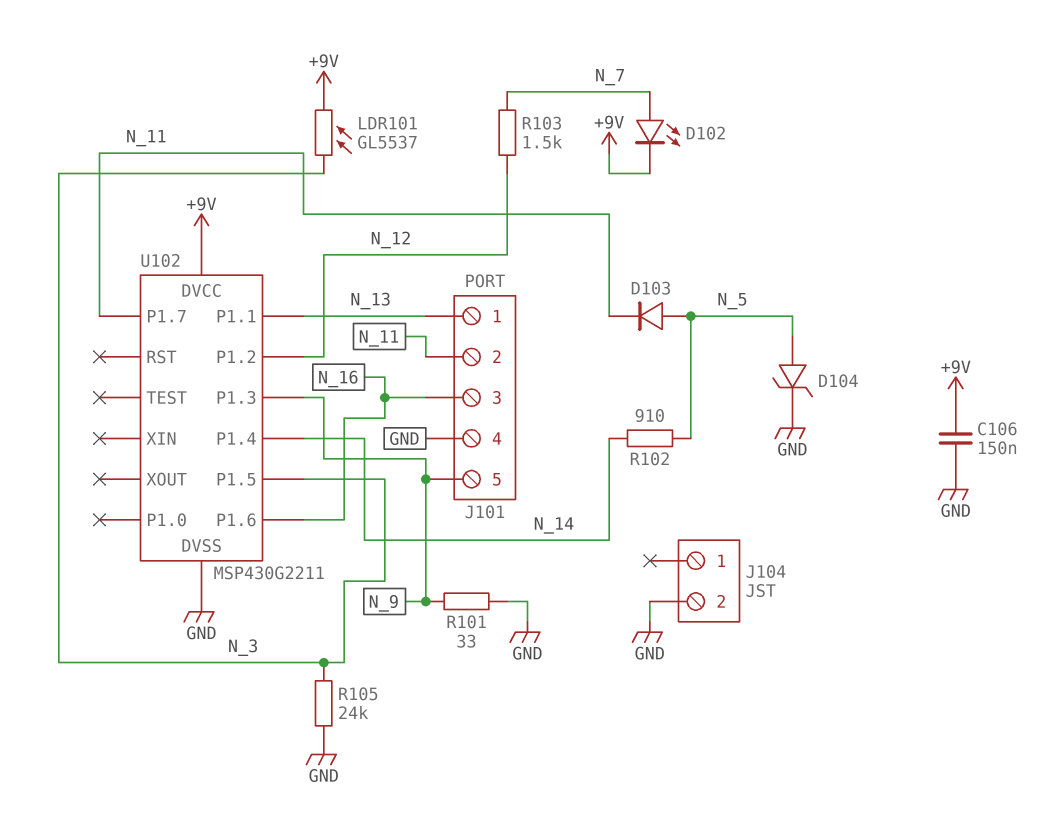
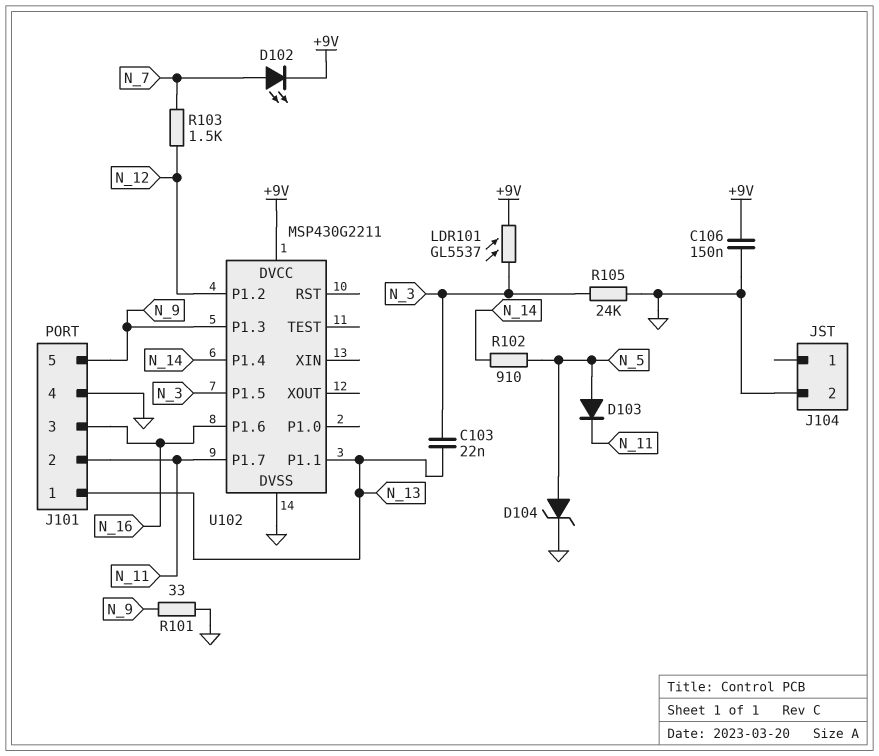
C103: none -> 22nF (N_3, N_13)

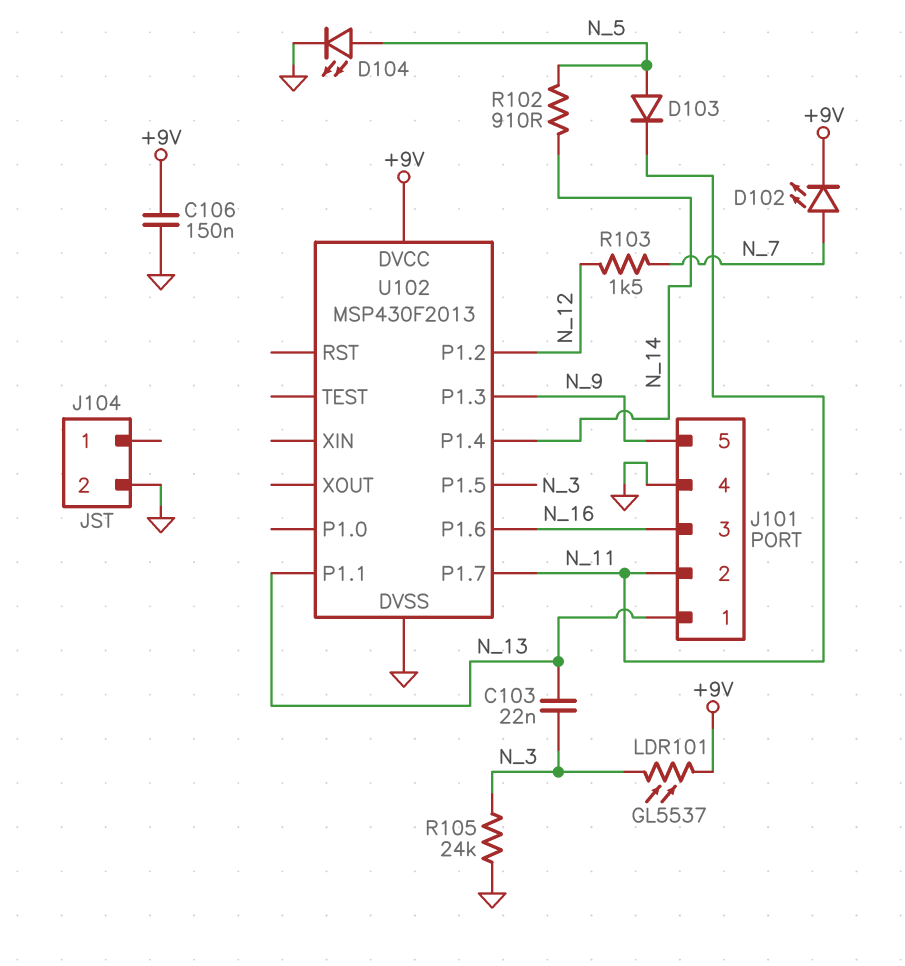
D104: zener (A N_5, K GND) -> LED (A N_5, K GND)
R101: 33 (GND, N_9) -> none
U102: MSP430G2211 -> MSP430F2013

